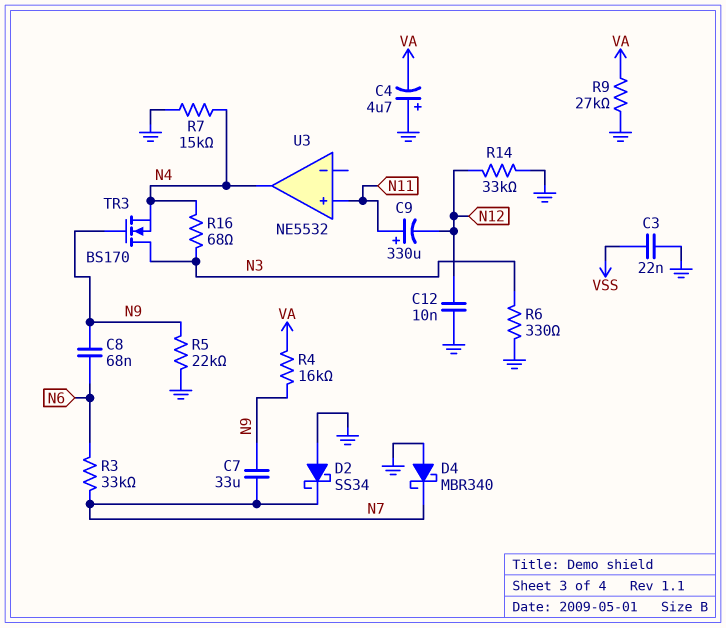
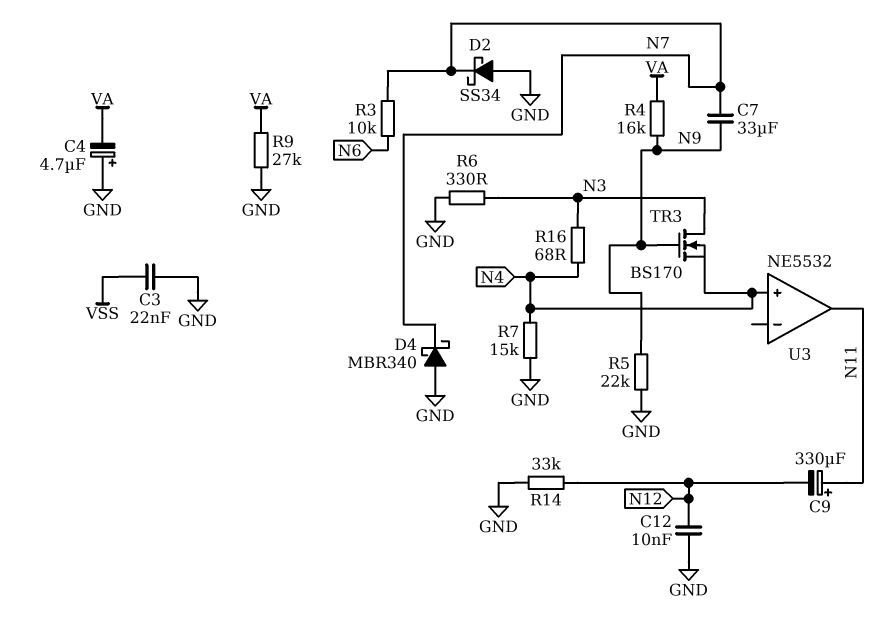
C8: 68nF (N6, N9) -> none
R3: 33k (N6, N7) -> 10k (N6, N7)
U3 pin in+: N11 -> N4
U3 pin out: N4 -> N11

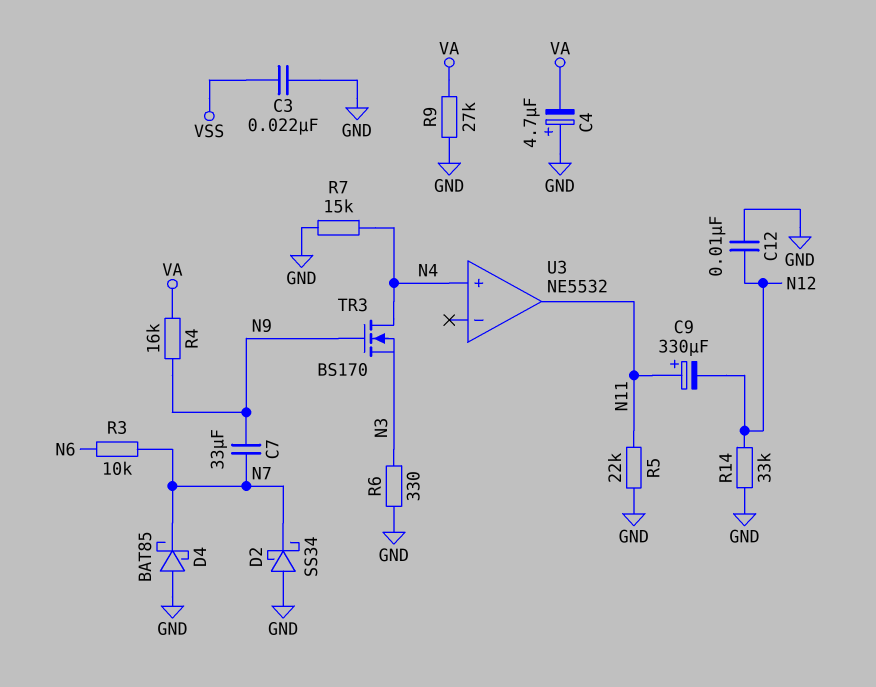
D4: schottky MBR340 (A GND, K N7) -> schottky BAT85 (A GND, K N7)
R5: 22k (GND, N9) -> 22k (GND, N11)
R16: 68 (N3, N4) -> none
TR3: NMOS BS170 (G N9, D N3, S N4) -> NMOS BS170 (G N9, D N4, S N3)

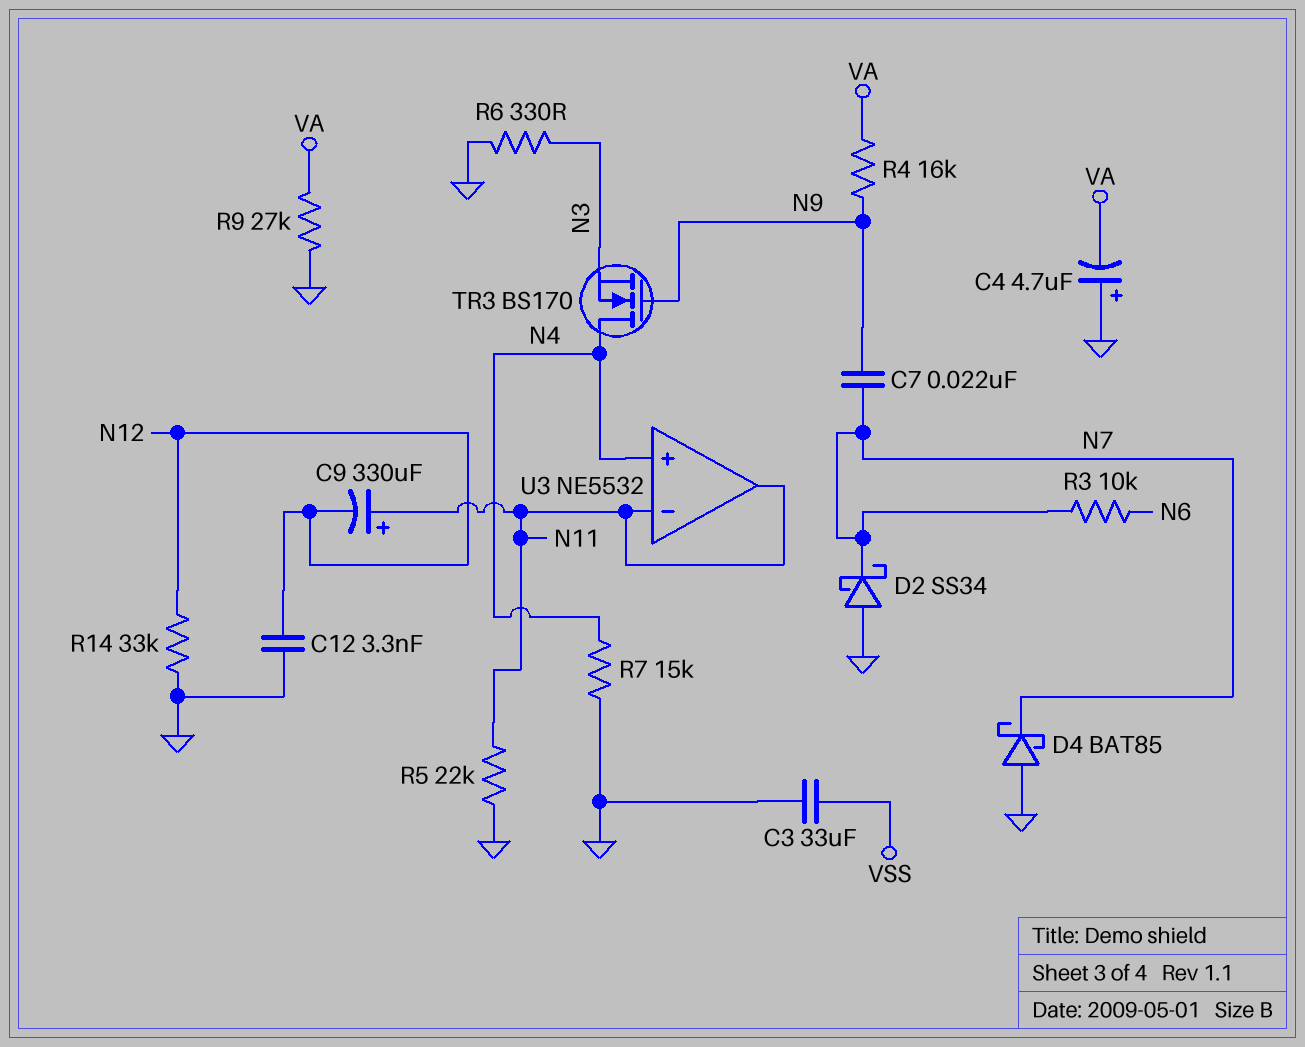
C3: 22nF (GND, VSS) -> 33uF (GND, VSS)
C7: 33uF (N7, N9) -> 22nF (N7, N9)
C12: 10nF (GND, N12) -> 3.3nF (GND, N12)
U3 pin in-: none -> N11

